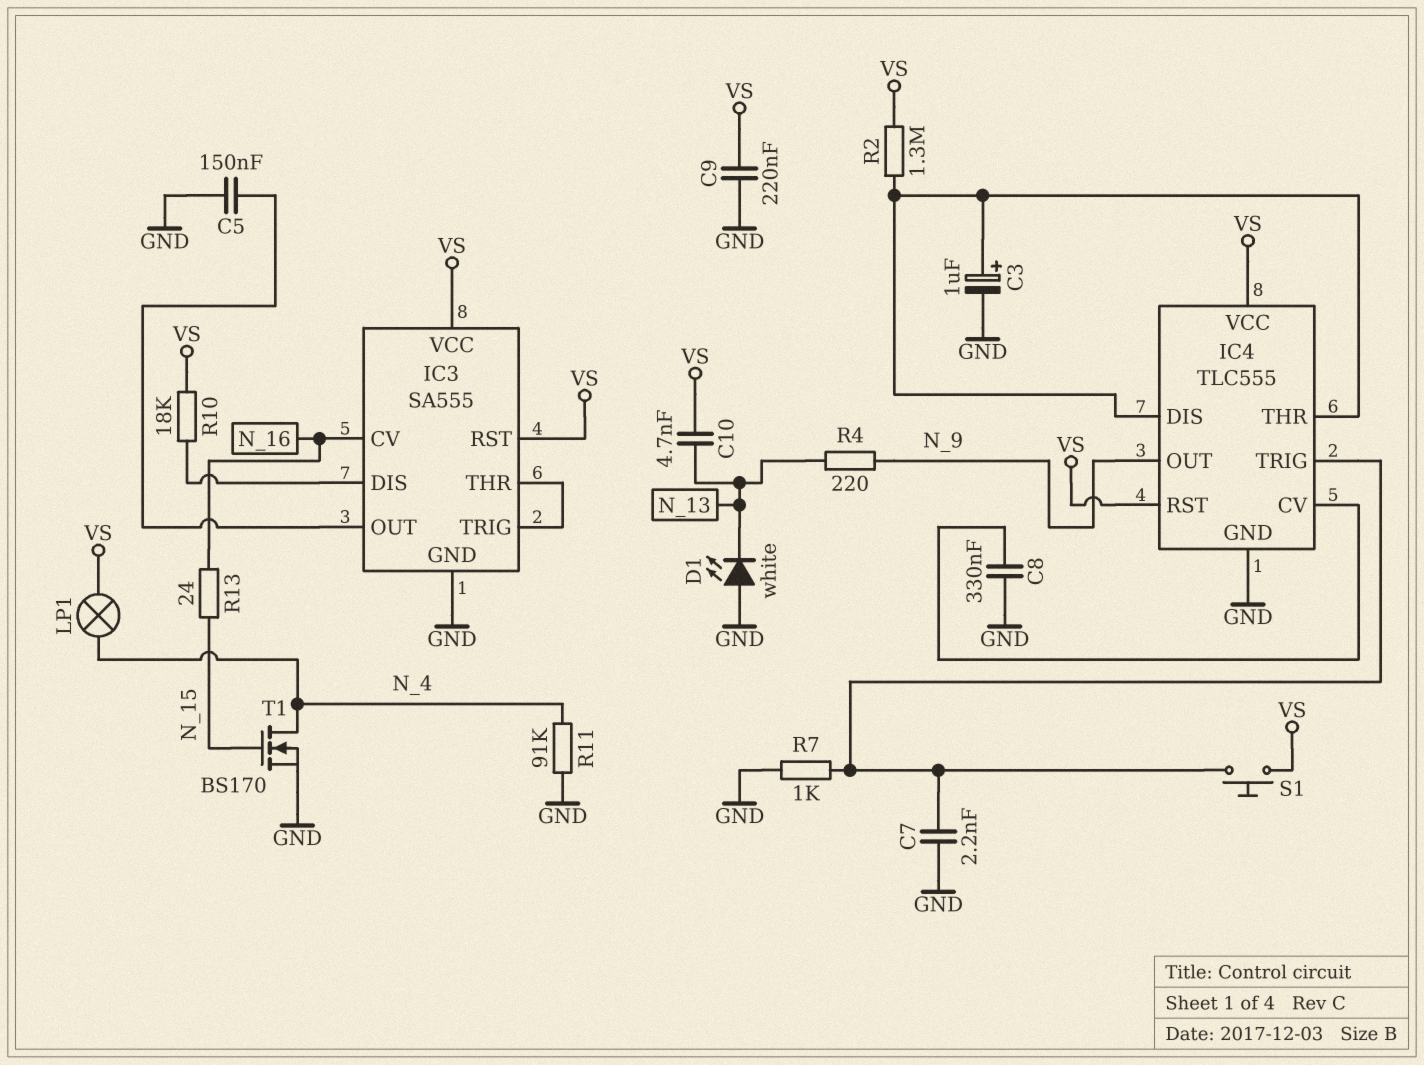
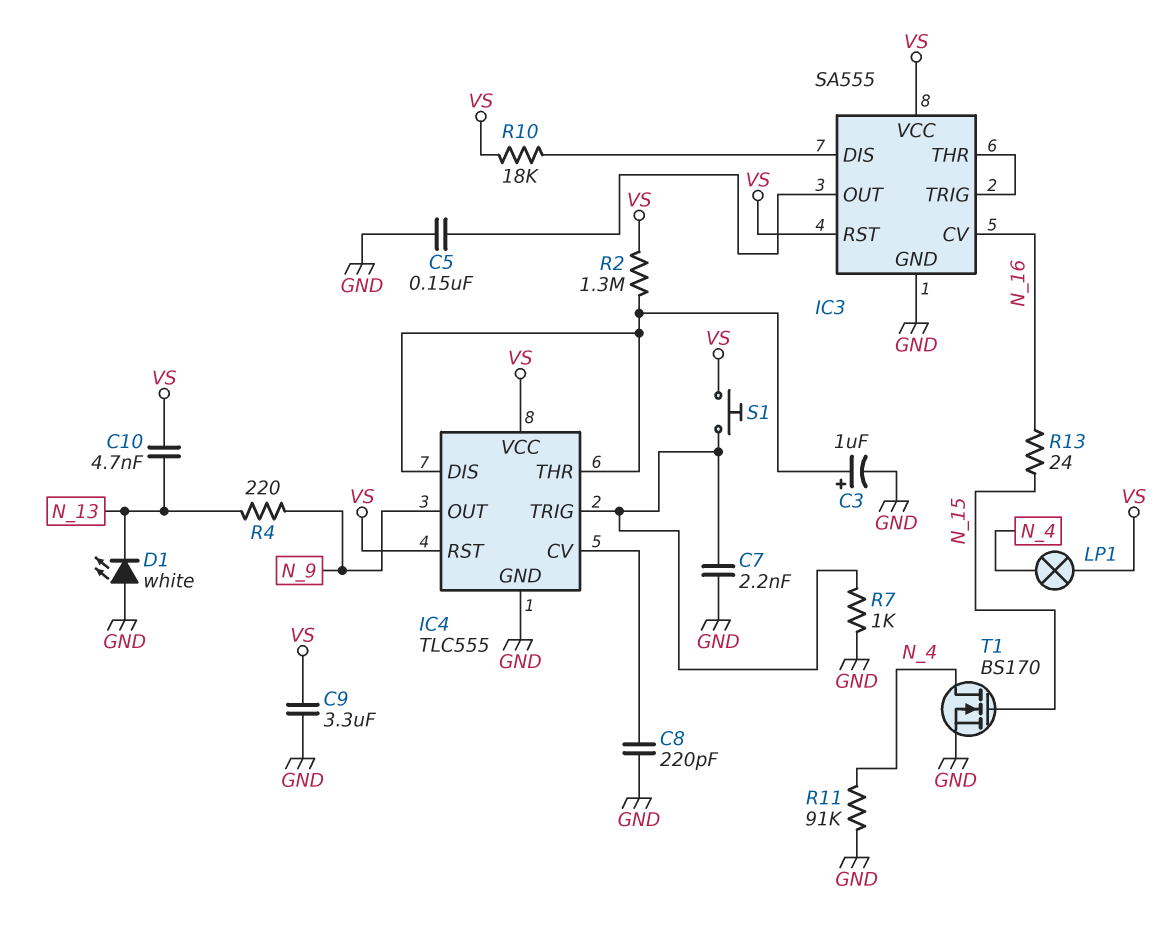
C8: 330nF (GND, IC4/CV) -> 220pF (GND, IC4/CV)
C9: 220nF (GND, VS) -> 3.3uF (GND, VS)

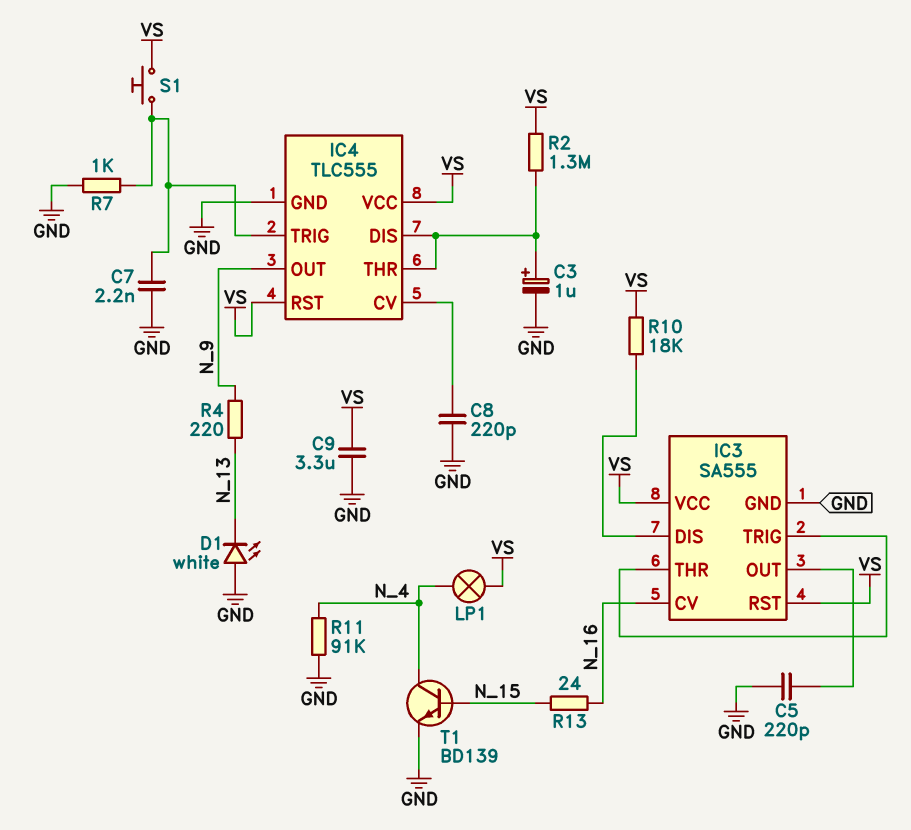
C5: 150nF (GND, IC3/OUT) -> 220pF (GND, IC3/OUT)
C10: 4.7nF (N_13, VS) -> none
T1: NMOS BS170 (G N_15, D N_4, S GND) -> NPN BD139 (B N_15, C N_4, E GND)

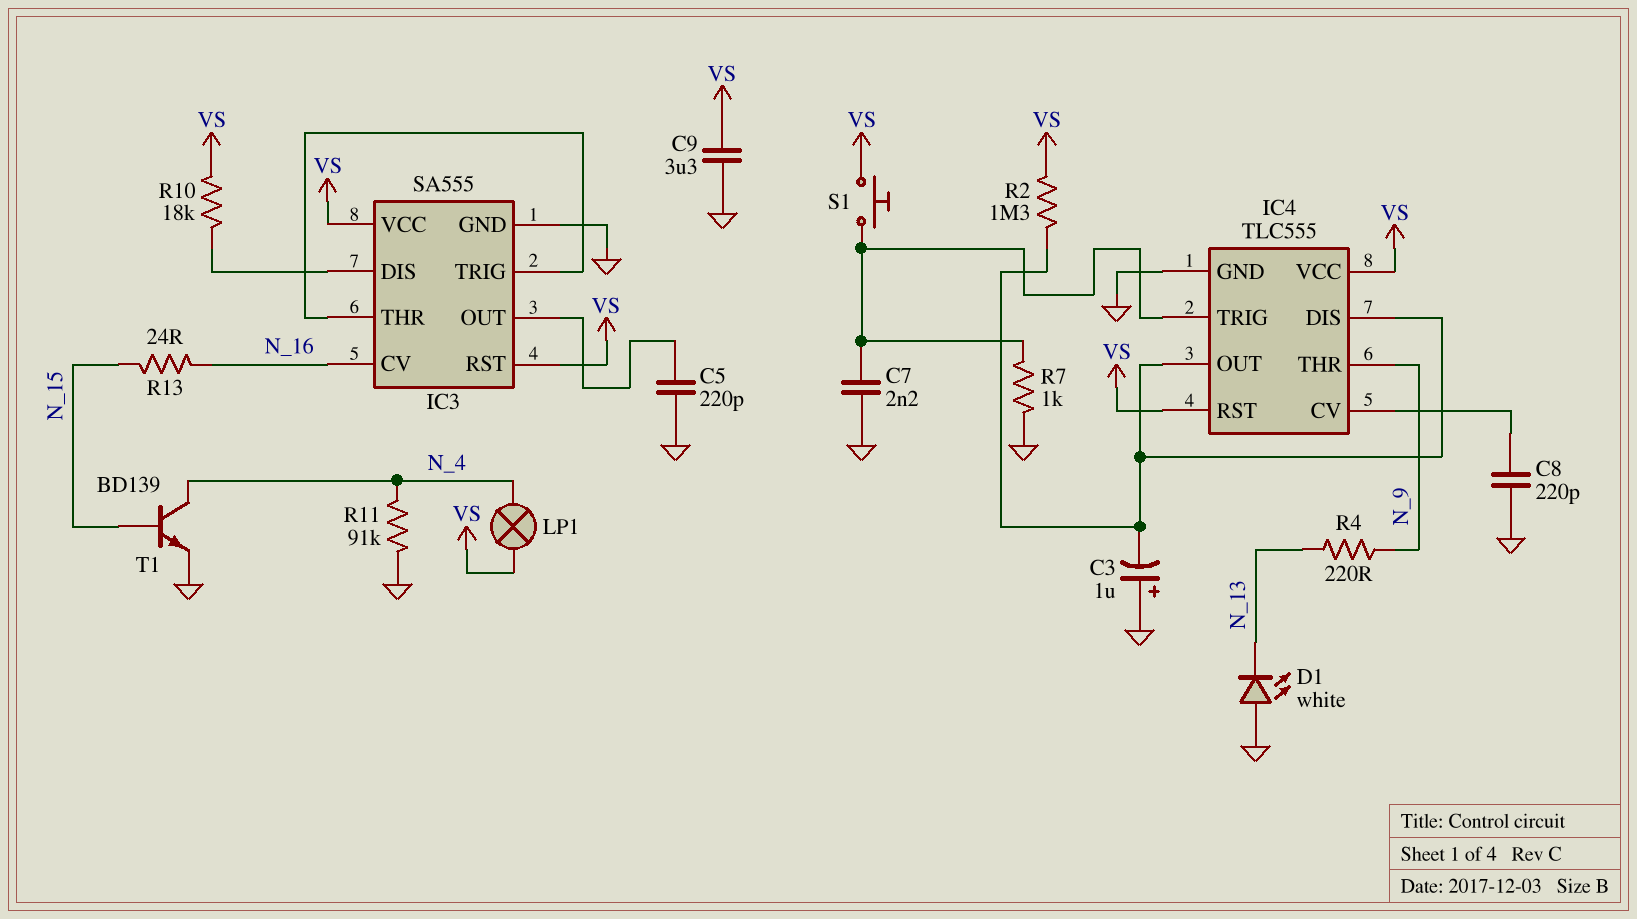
C3: 1uF (plus IC4/DIS, minus GND) -> 1uF (plus GND, minus IC4/DIS)
IC4 pin OUT: N_9 -> IC4/DIS
IC4 pin THR: IC4/DIS -> N_9

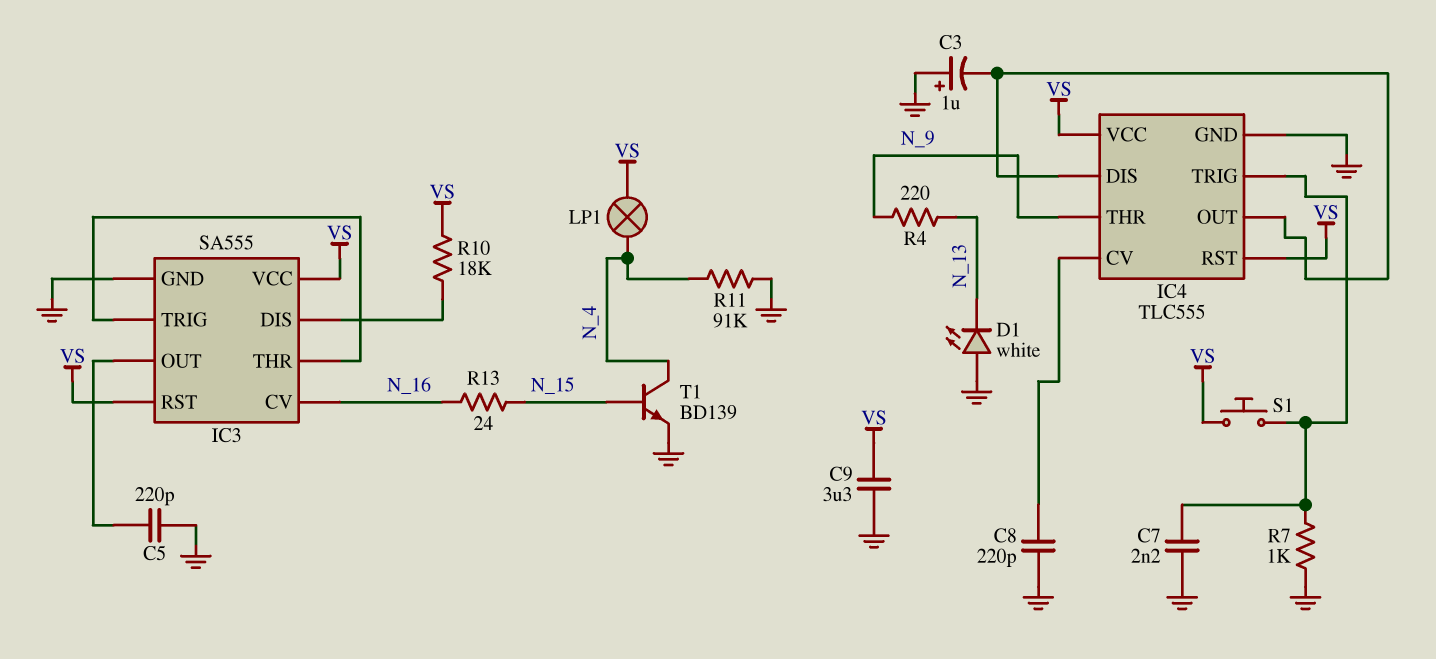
R2: 1.3M (IC4/DIS, VS) -> none

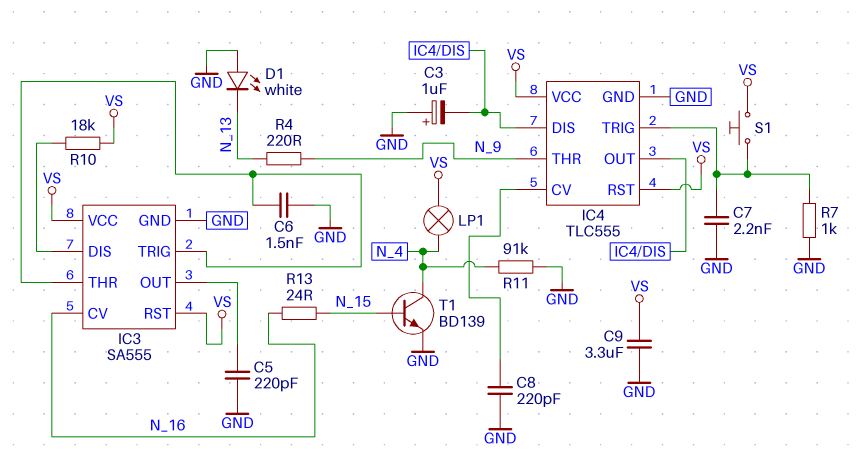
C6: none -> 1.5nF (GND, IC3/THR)

